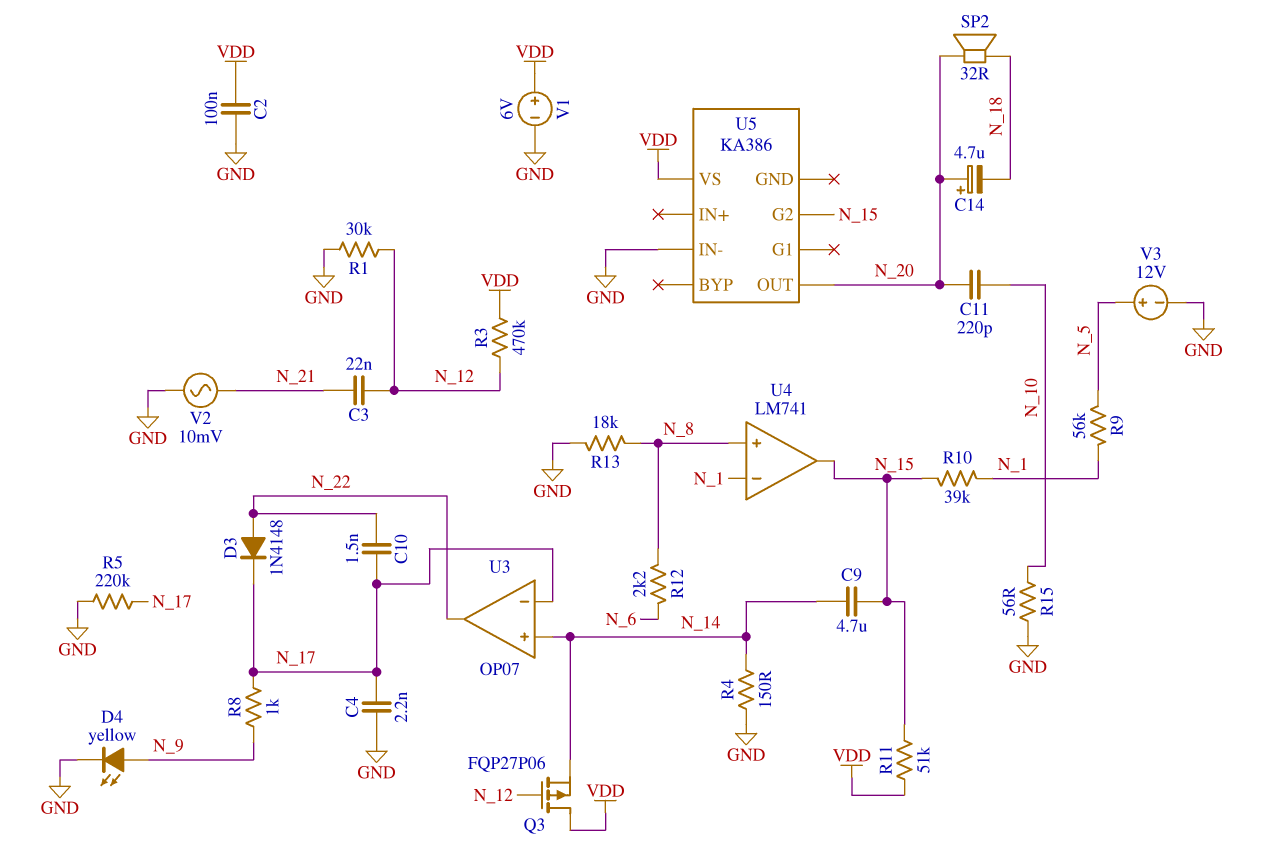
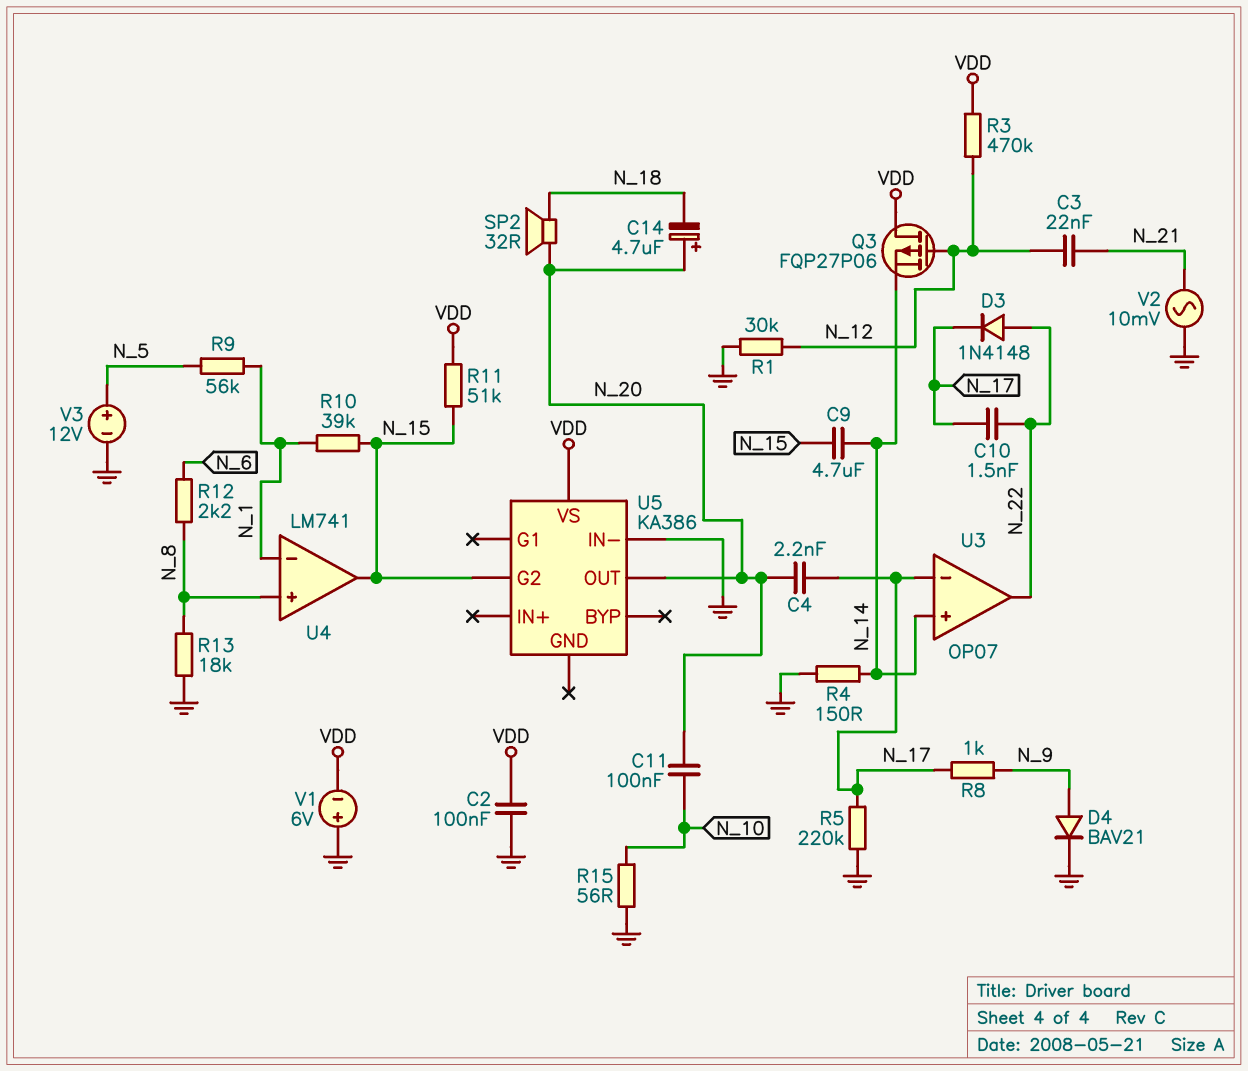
C4: 2.2nF (GND, N_17) -> 2.2nF (N_17, N_20)
C11: 220pF (N_10, N_20) -> 100nF (N_10, N_20)
D4: LED yellow (A N_9, K GND) -> diode BAV21 (A N_9, K GND)
V1: 6V (plus VDD, minus GND) -> 6V (plus GND, minus VDD)

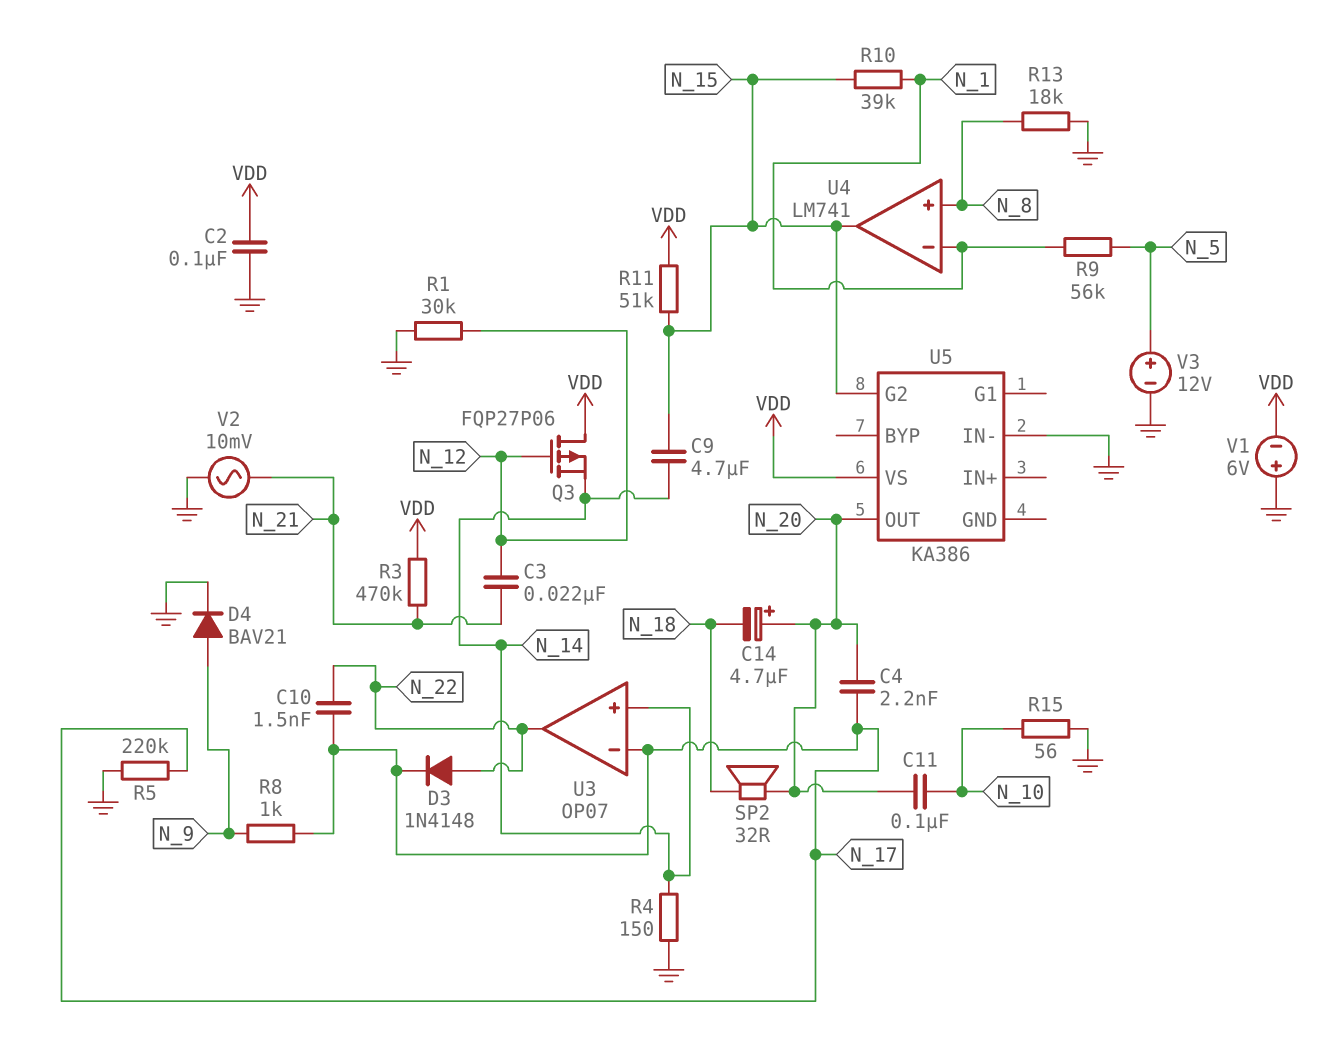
R3: 470k (N_12, VDD) -> 470k (N_21, VDD)
R12: 2.2k (N_6, N_8) -> none

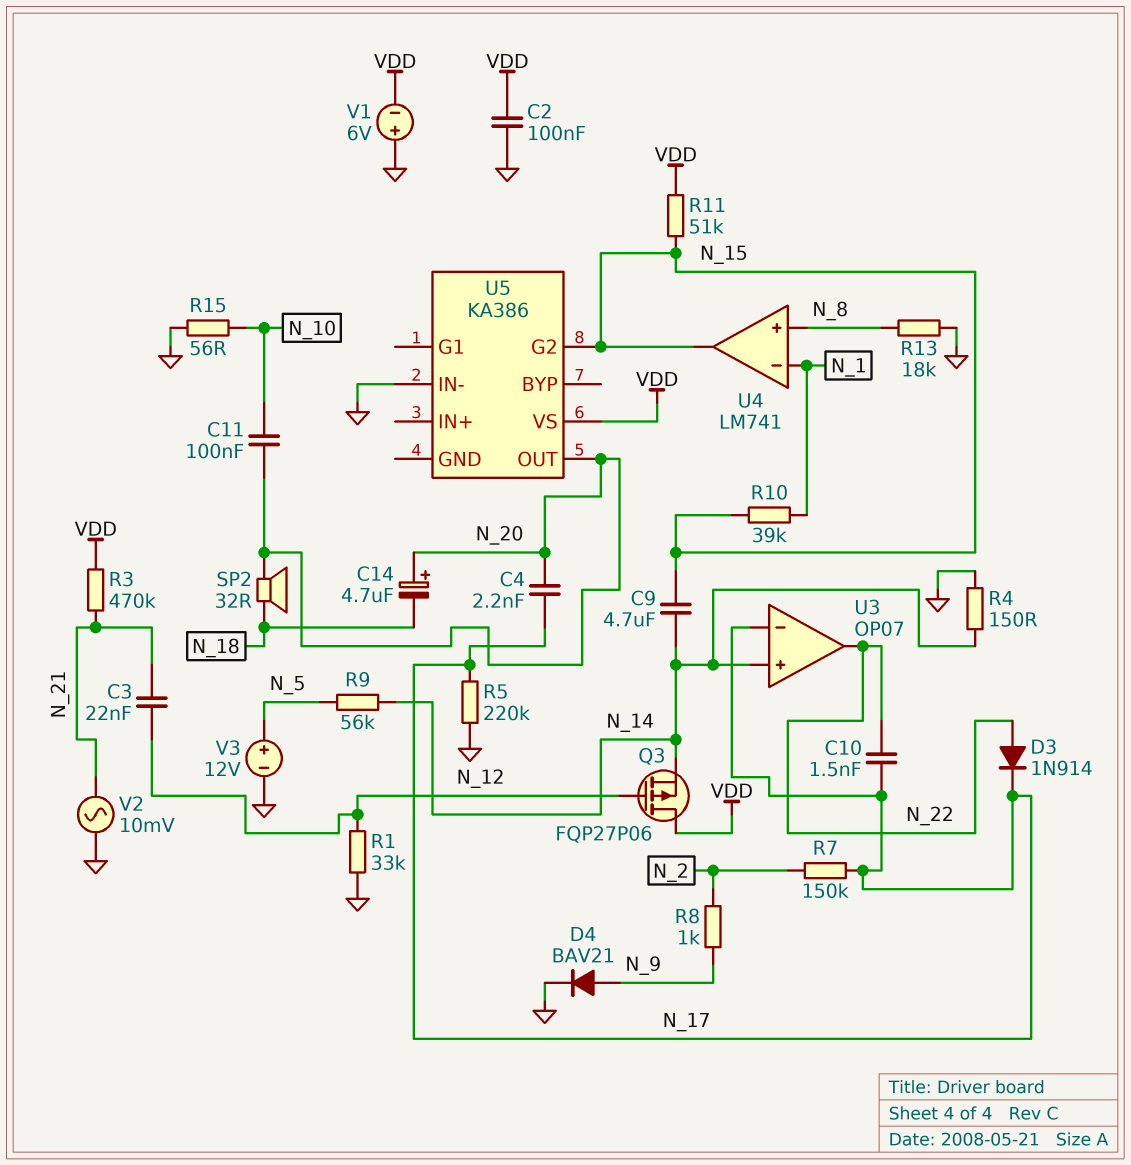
D3: diode 1N4148 (A N_22, K N_17) -> diode 1N914 (A N_22, K N_17)
R1: 30k (GND, N_12) -> 33k (GND, N_12)
R7: none -> 150k (N_2, N_17)
R8: 1k (N_9, N_17) -> 1k (N_2, N_9)
R9: 56k (N_1, N_5) -> 56k (N_5, N_14)

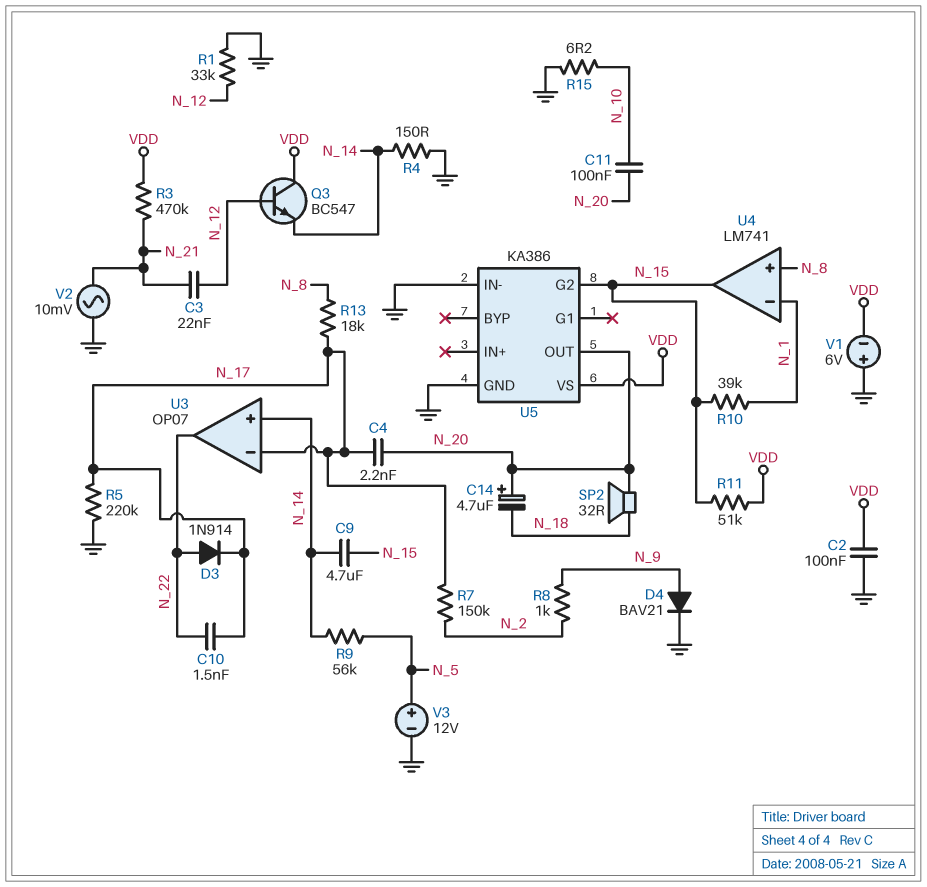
Q3: PMOS FQP27P06 (G N_12, D VDD, S N_14) -> NPN BC547 (B N_12, C VDD, E N_14)
R13: 18k (GND, N_8) -> 18k (N_8, N_17)
R15: 56 (GND, N_10) -> 6.2 (GND, N_10)
U5 pin GND: none -> GND

